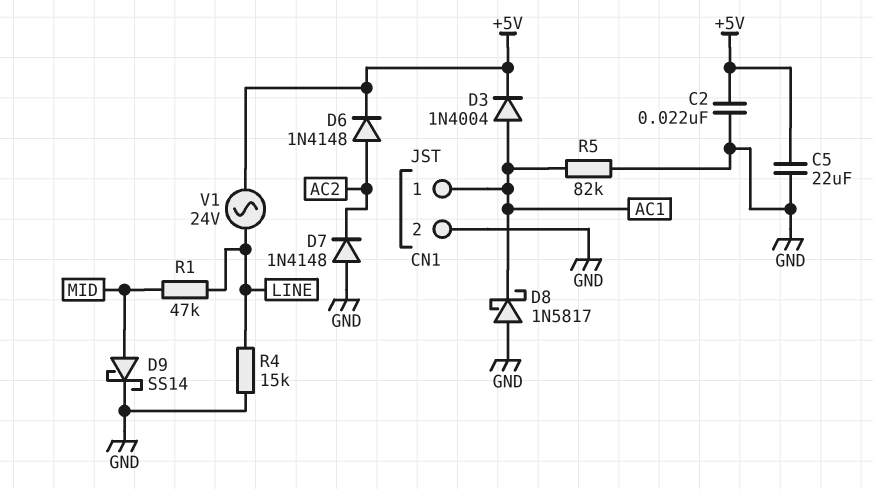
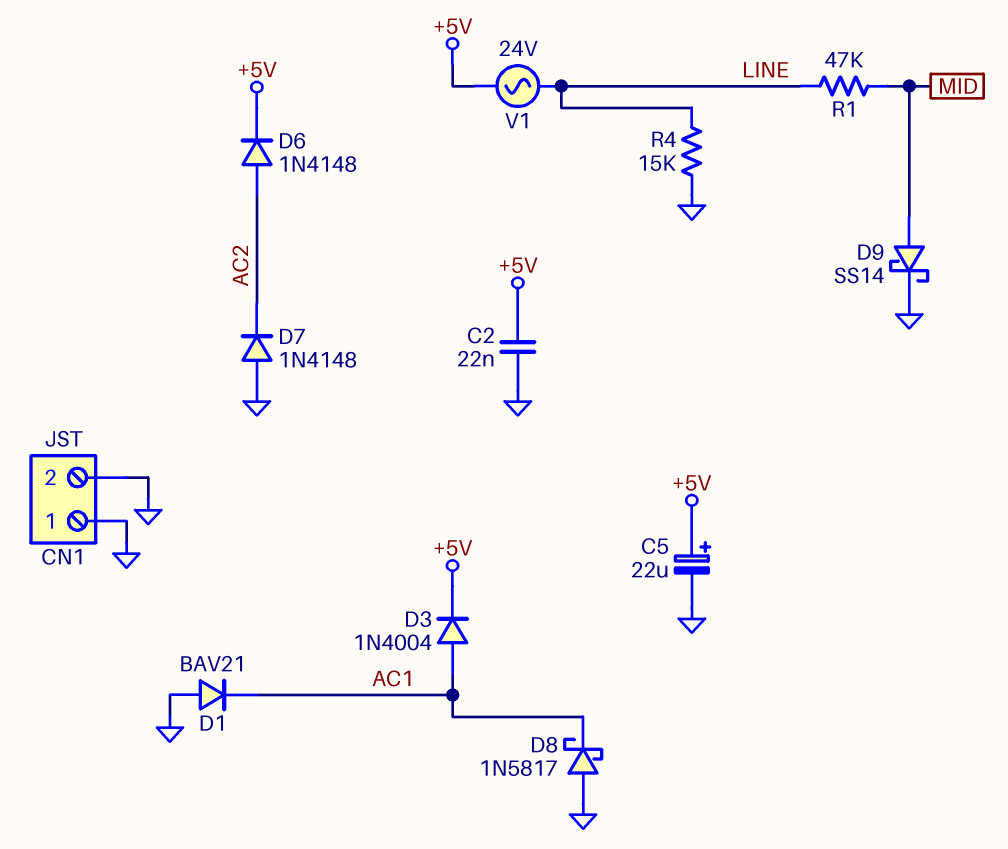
C5: 22uF (+5V, GND) -> 22uF (plus +5V, minus GND)
CN1 pin 1: AC1 -> GND
D1: none -> diode BAV21 (A GND, K AC1)
R5: 82k (AC1, GND) -> none

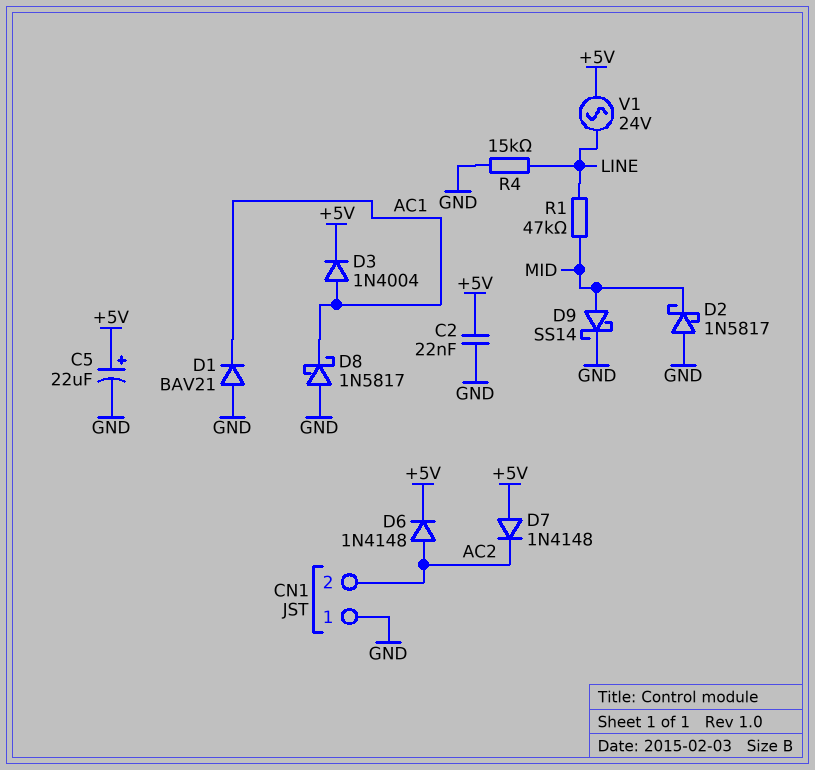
CN1 pin 2: GND -> AC2
D2: none -> schottky 1N5817 (A GND, K MID)
D7: diode 1N4148 (A GND, K AC2) -> diode 1N4148 (A +5V, K AC2)

